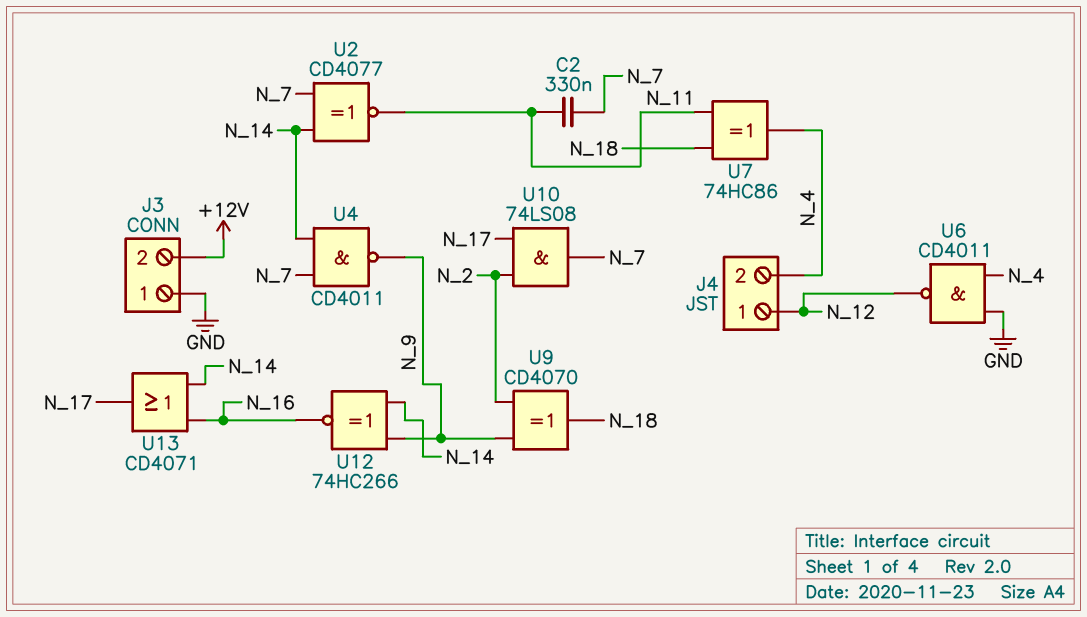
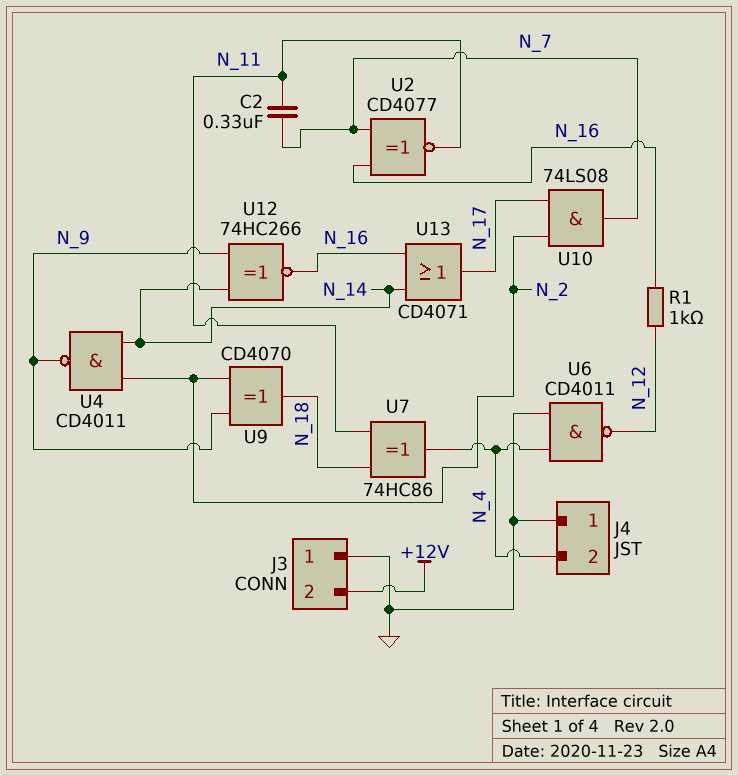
J4 pin 1: N_12 -> GND
R1: none -> 1k (N_12, N_16)
U2: XNOR CD4077 (in N_7, in N_14, out N_11) -> XNOR CD4077 (in N_7, in N_16, out N_11)
U4: NAND CD4011 (in N_7, in N_14, out N_9) -> NAND CD4011 (in N_2, in N_14, out N_9)

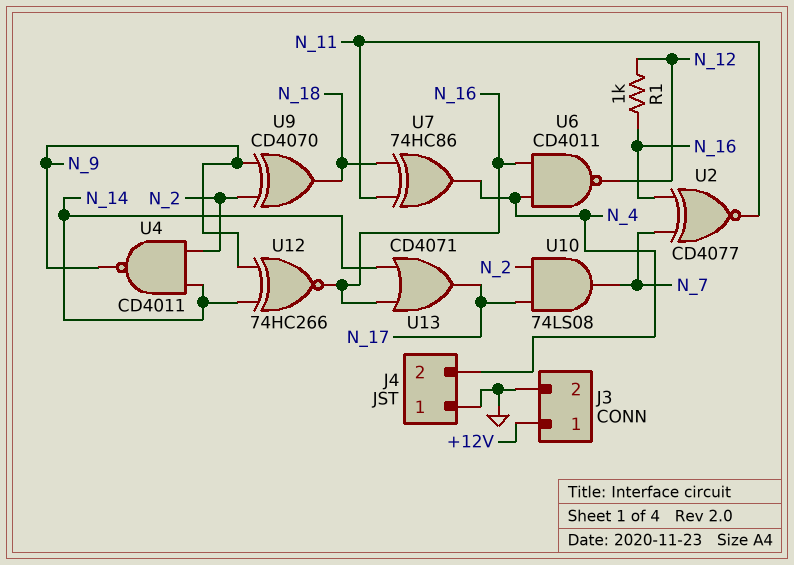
C2: 330nF (N_7, N_11) -> none
J3 pin 1: GND -> +12V
J3 pin 2: +12V -> GND
U6: NAND CD4011 (in GND, in N_4, out N_12) -> NAND CD4011 (in N_4, in N_16, out N_12)

